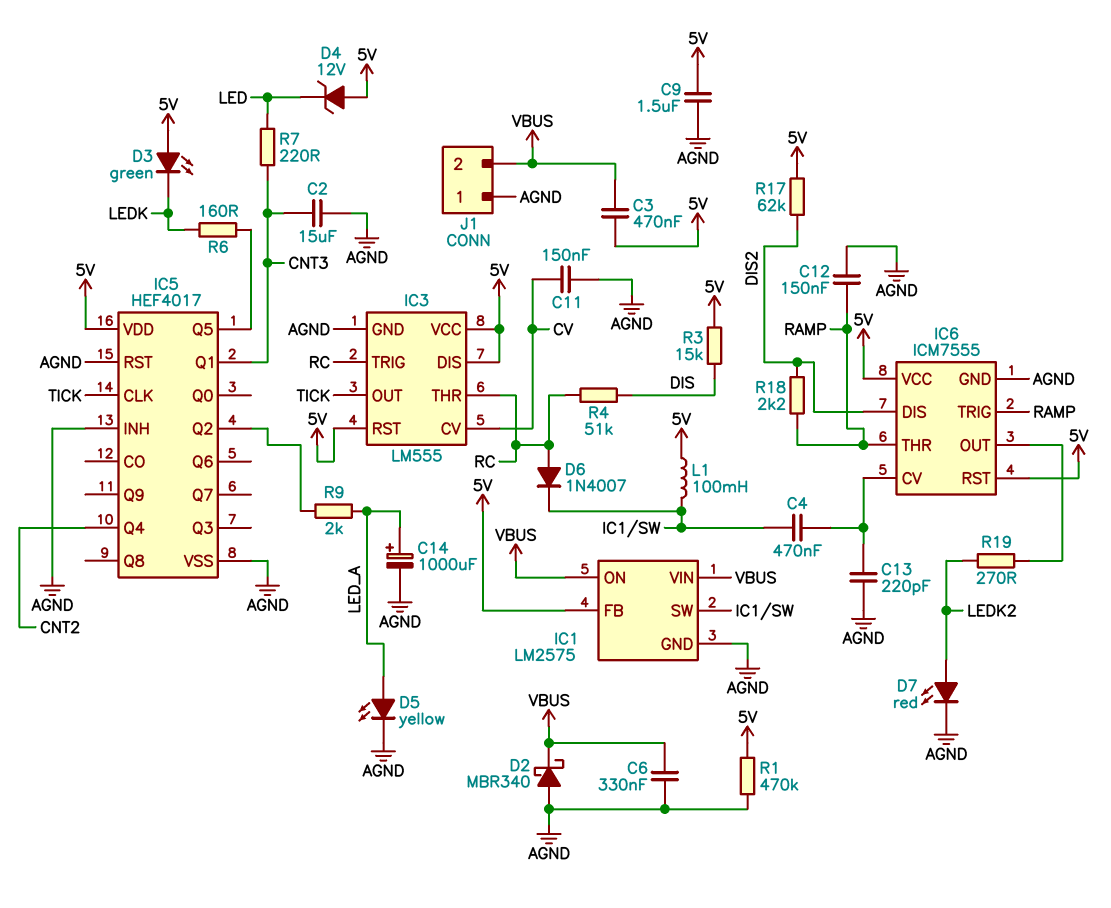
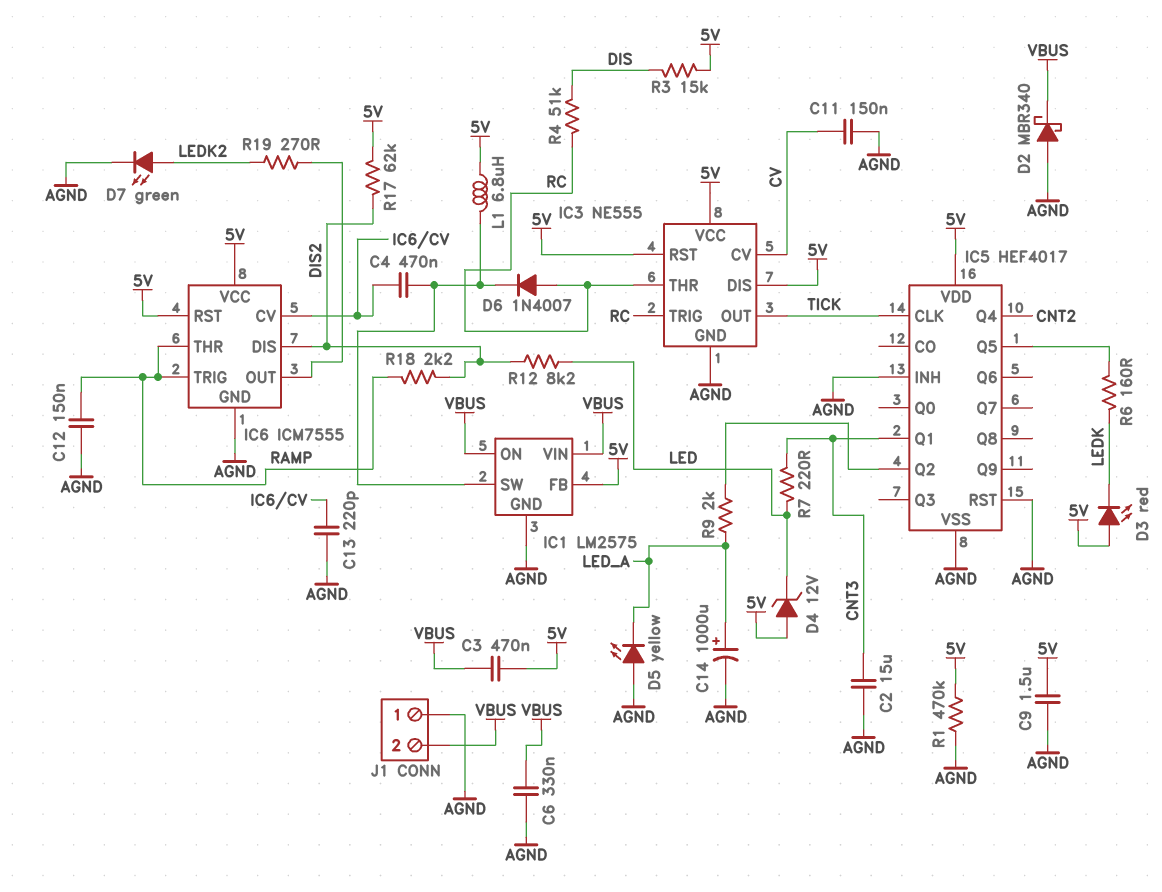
D3: LED green (A 5V, K LEDK) -> LED red (A 5V, K LEDK)
D5: LED yellow (A LED_A, K AGND) -> LED yellow (A AGND, K LED_A)
D7: LED red (A LEDK2, K AGND) -> LED green (A LEDK2, K AGND)
IC3: LM555 -> NE555
L1: 100mH (5V, IC1/SW) -> 6.8uH (5V, IC1/SW)
R12: none -> 8.2k (DIS2, LED)

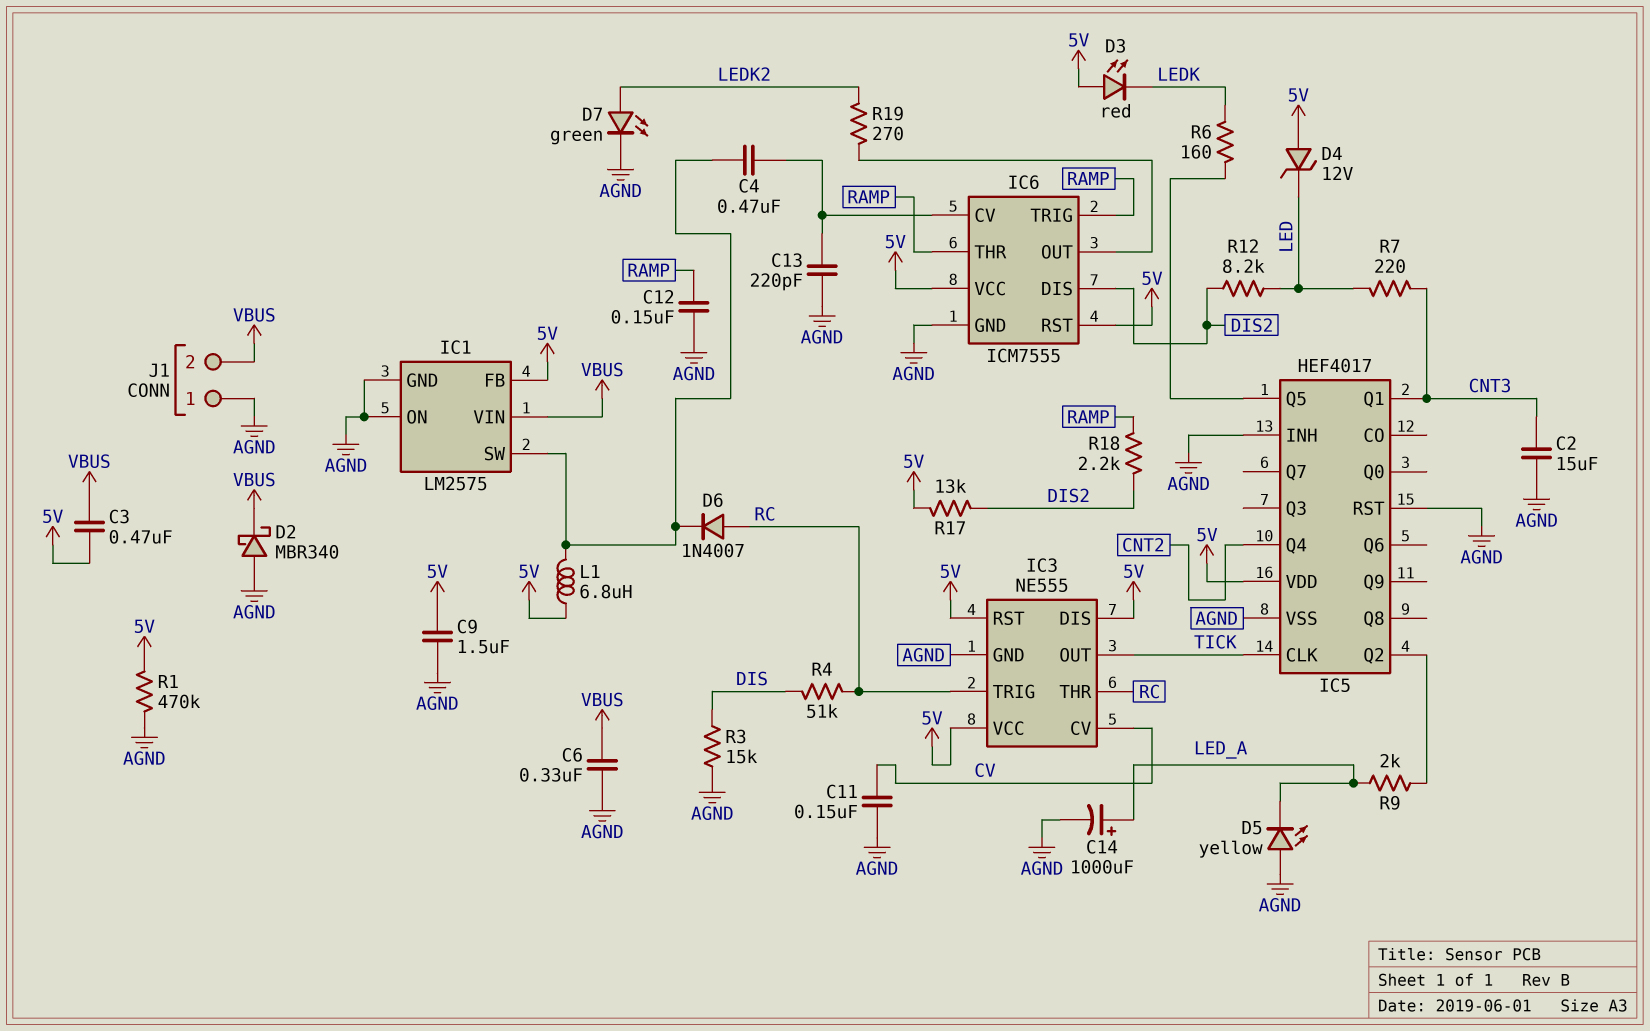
IC1 pin ON: VBUS -> AGND
R3: 15k (5V, DIS) -> 15k (AGND, DIS)
R17: 62k (5V, DIS2) -> 13k (5V, DIS2)

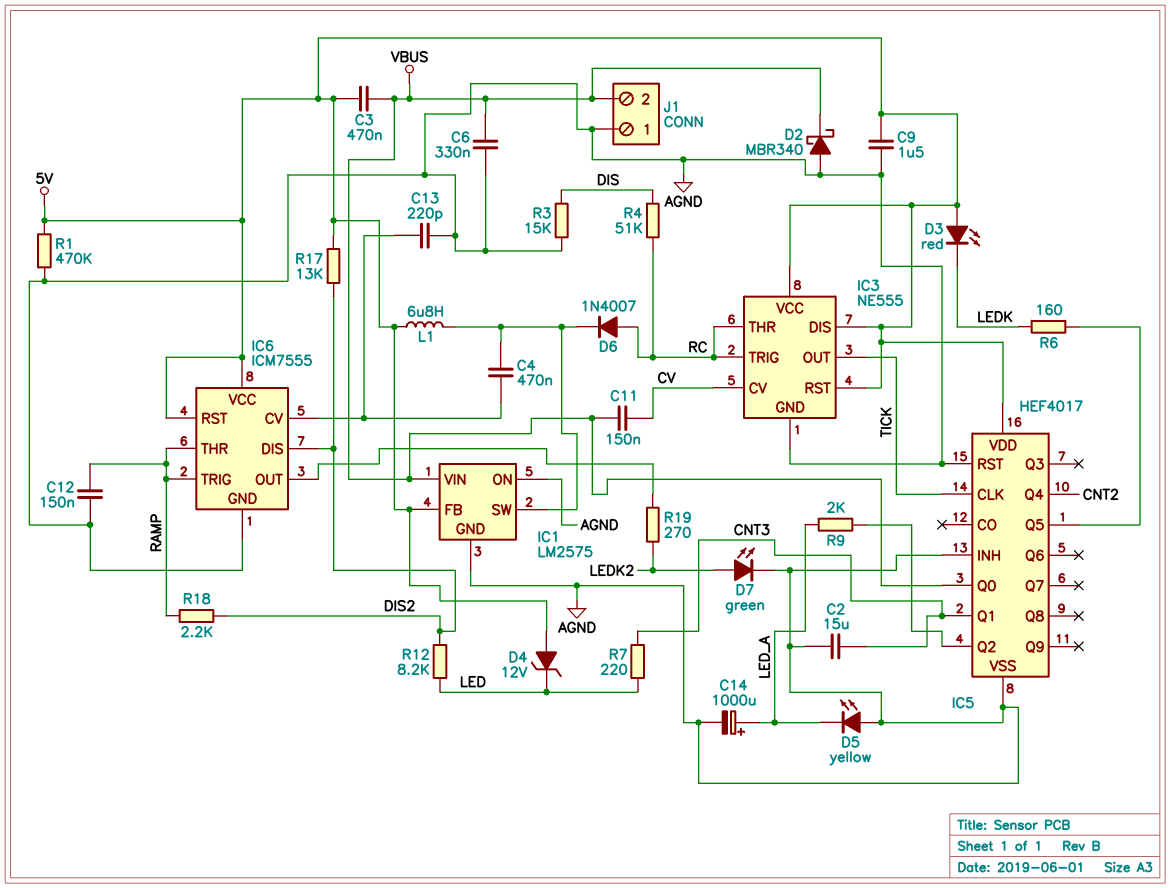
C11: 150nF (AGND, CV) -> 150nF (CV, VBUS)
IC5 pin Q0: none -> VBUS

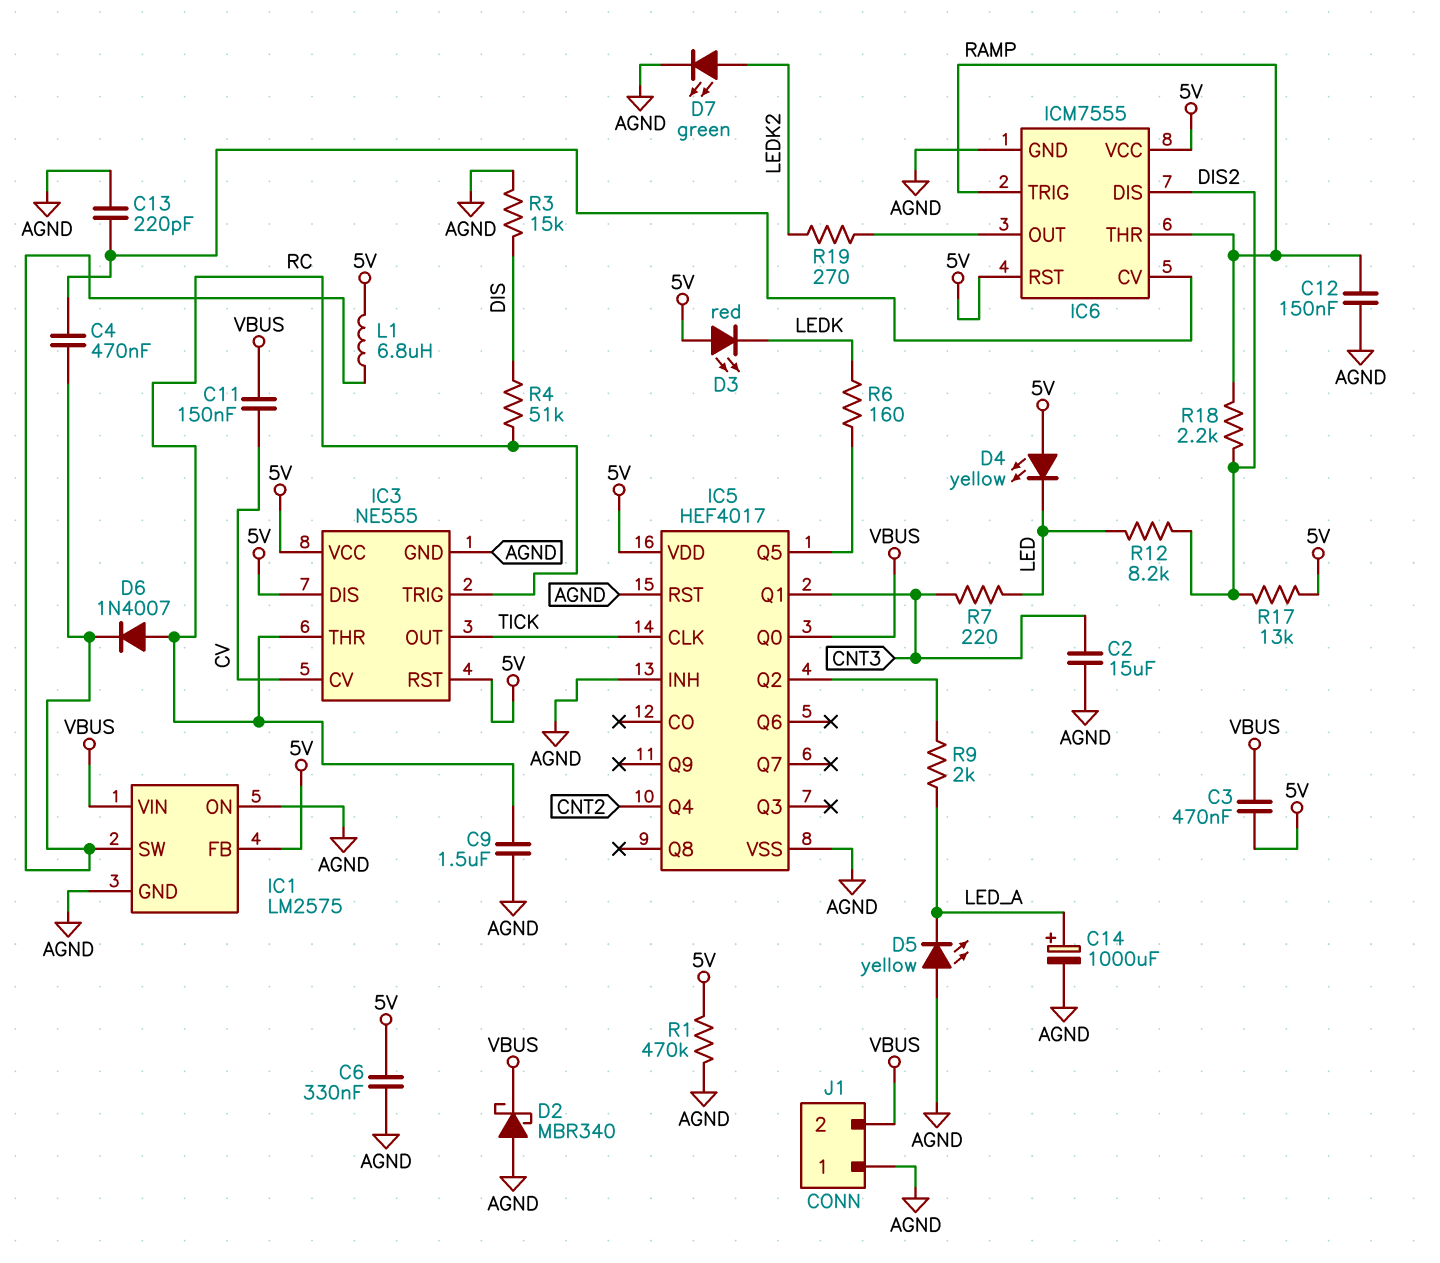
C6: 330nF (AGND, VBUS) -> 330nF (5V, AGND)
C9: 1.5uF (5V, AGND) -> 1.5uF (AGND, RC)
D4: zener 12V (A 5V, K LED) -> LED yellow (A 5V, K LED)

